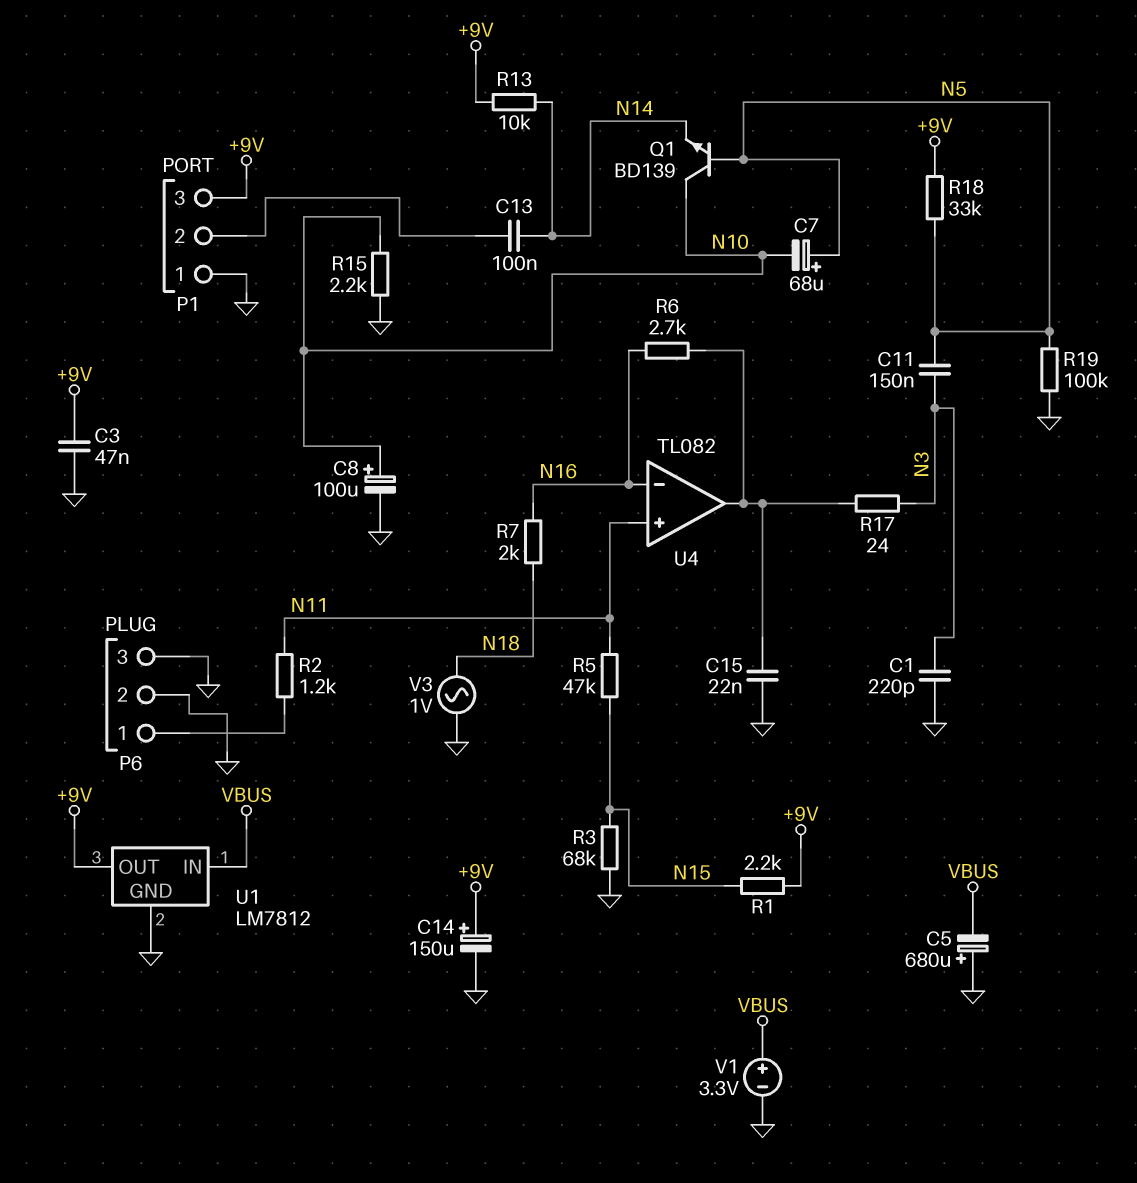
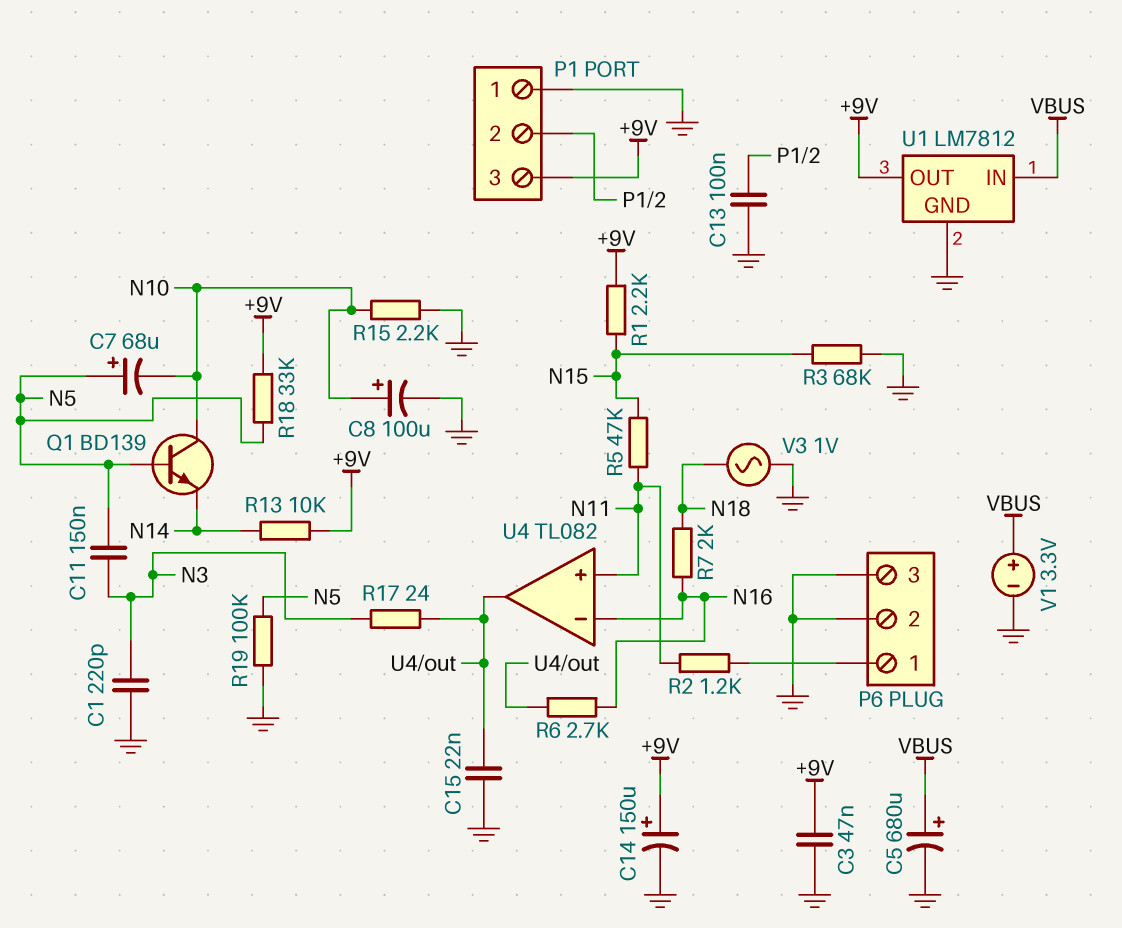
C5: 680uF (plus GND, minus VBUS) -> 680uF (plus VBUS, minus GND)
C13: 100nF (N14, P1/2) -> 100nF (GND, P1/2)

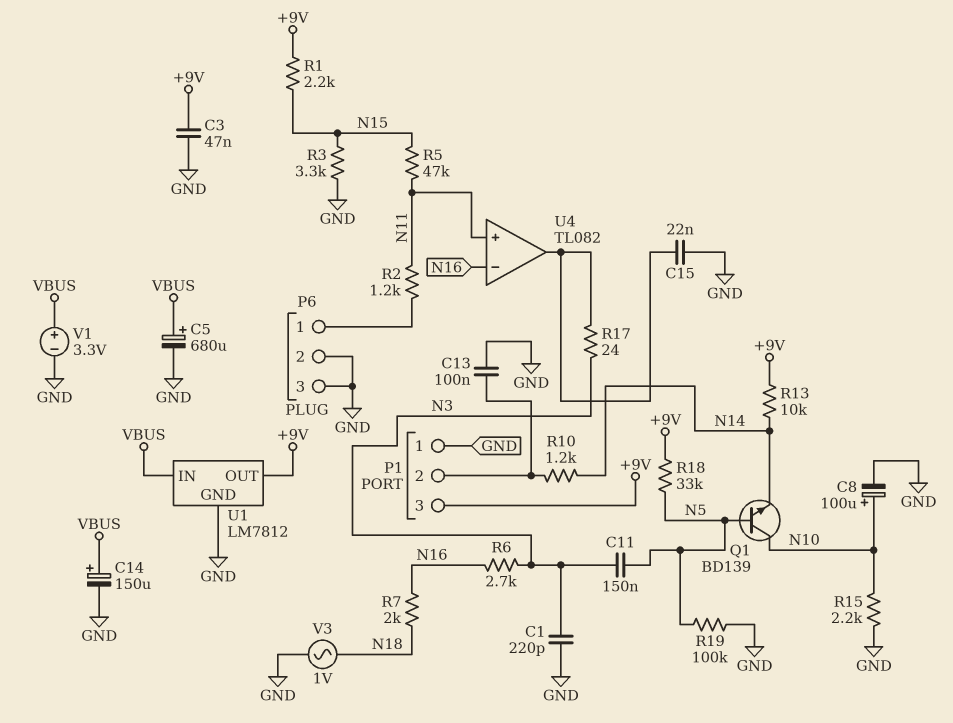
C7: 68uF (plus N5, minus N10) -> none
C14: 150uF (plus +9V, minus GND) -> 150uF (plus VBUS, minus GND)
R3: 68k (GND, N15) -> 3.3k (GND, N15)
R6: 2.7k (N16, U4/out) -> 2.7k (N3, N16)
R10: none -> 1.2k (N14, P1/2)

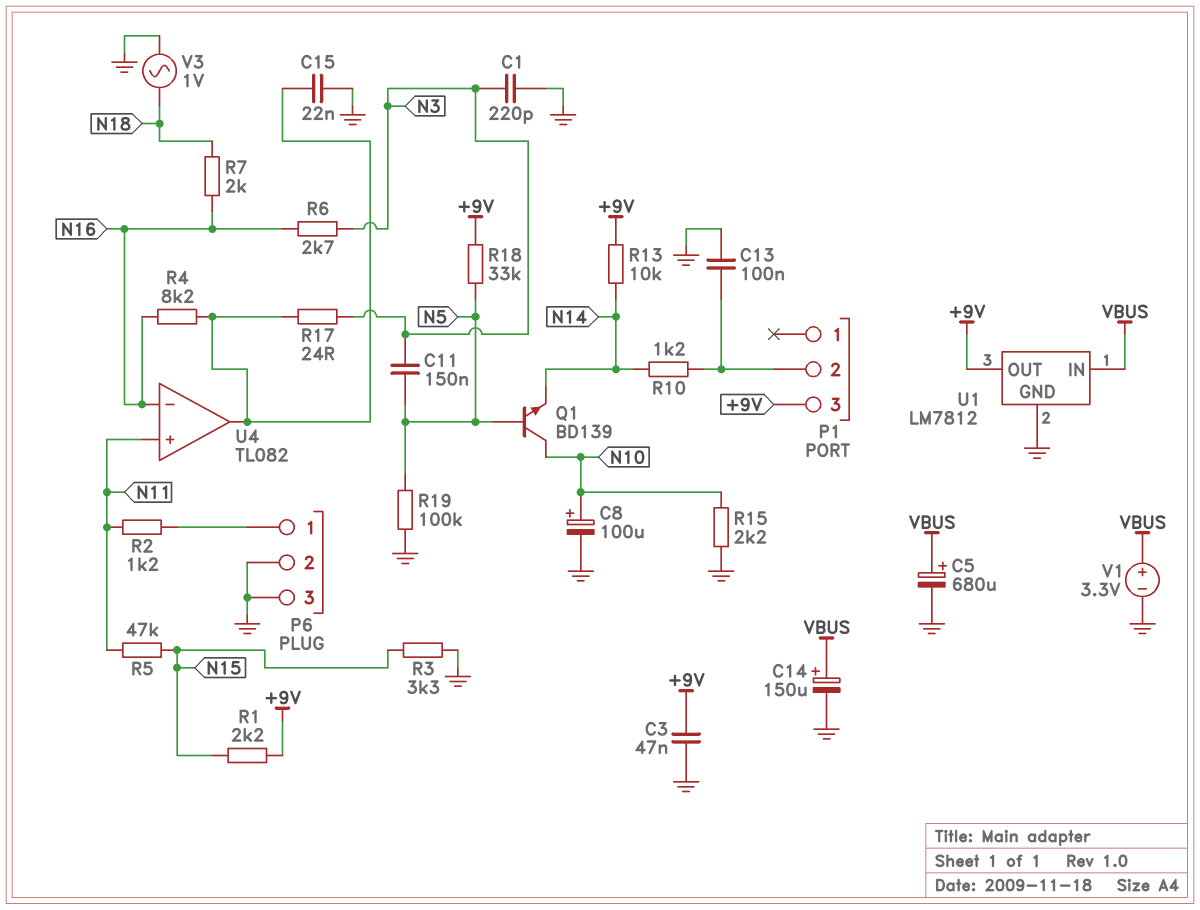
P1 pin 1: GND -> none
R4: none -> 8.2k (N16, U4/out)

